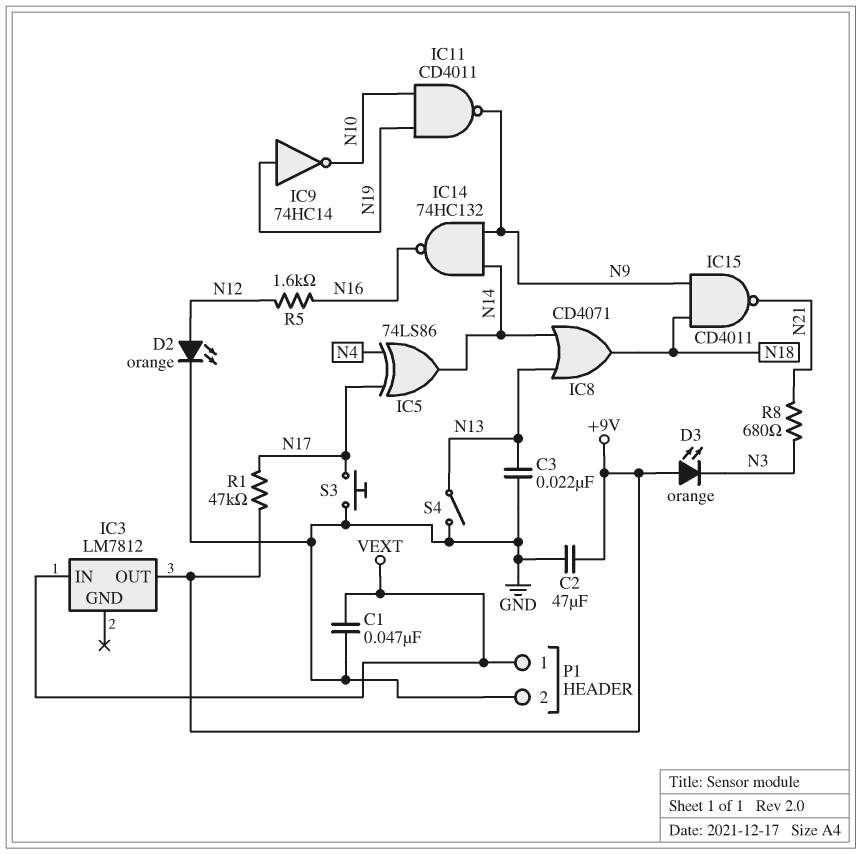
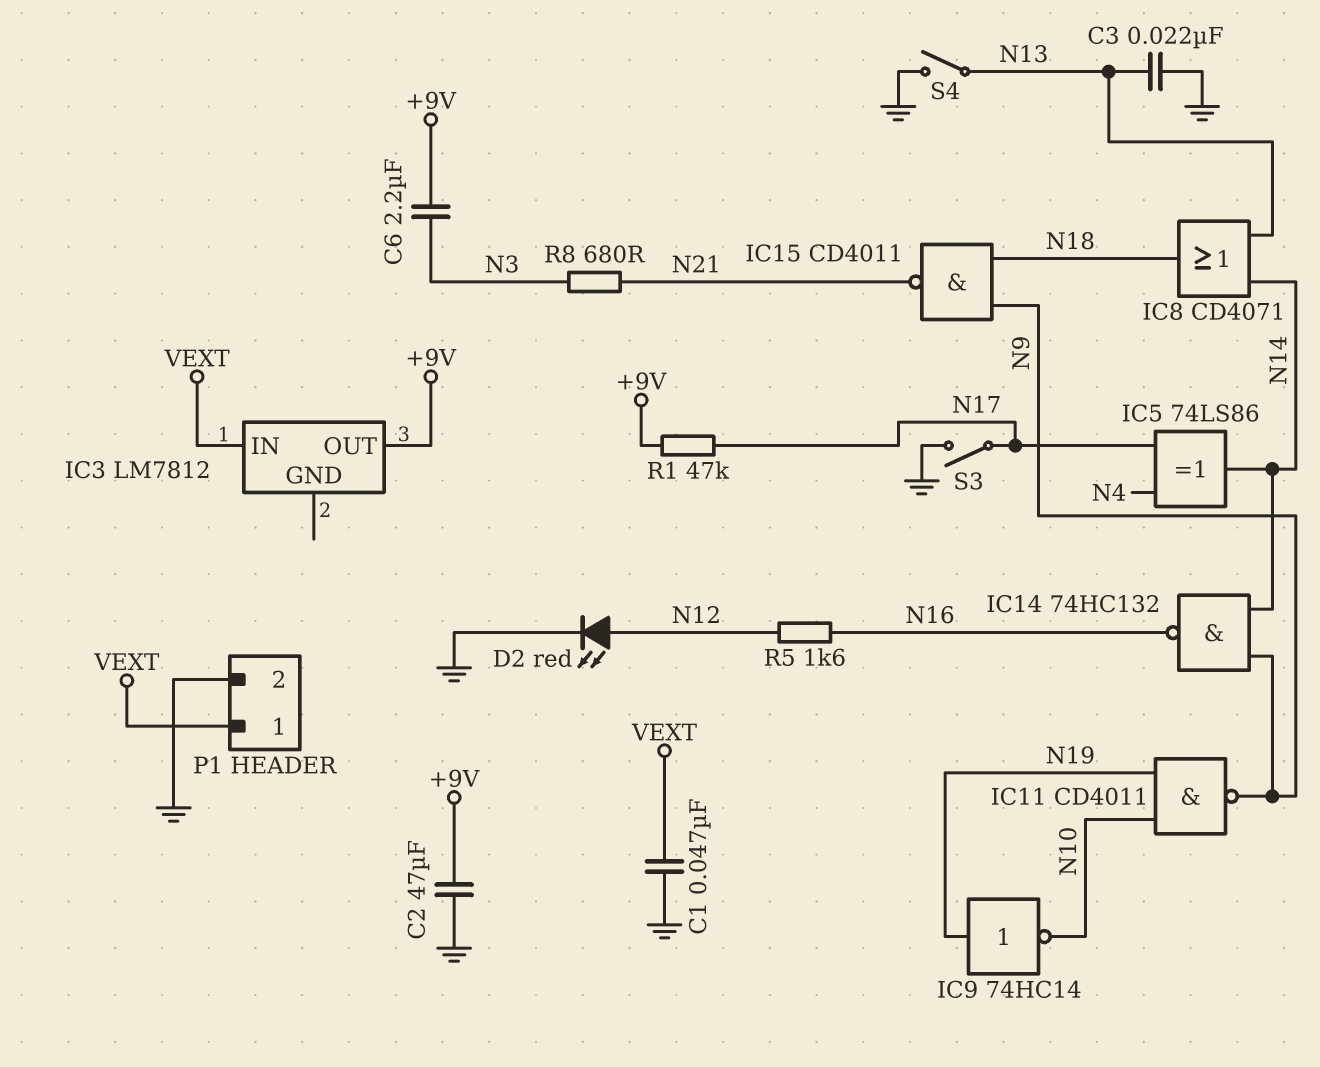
C6: none -> 2.2uF (+9V, N3)
D2: LED orange (A N12, K GND) -> LED red (A N12, K GND)
D3: LED orange (A +9V, K N3) -> none
S3: button (GND, N17) -> switch (GND, N17)

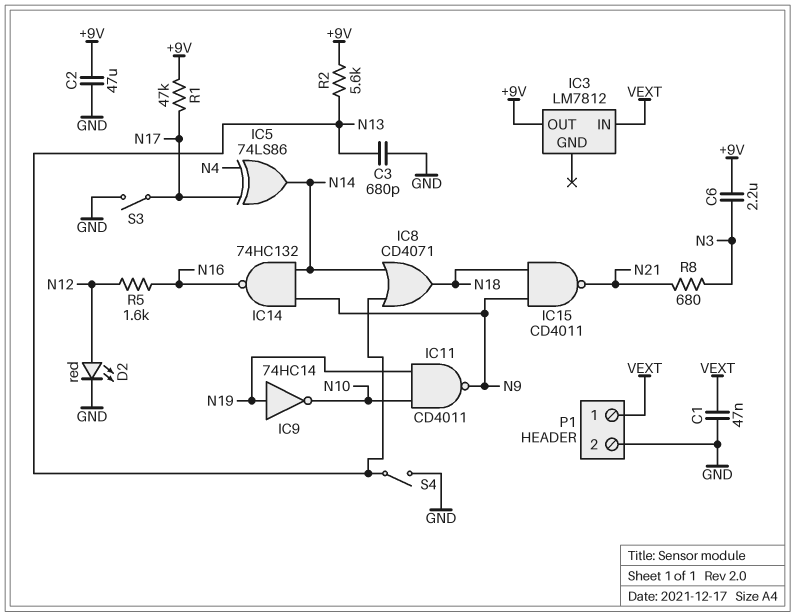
C3: 22nF (GND, N13) -> 680pF (GND, N13)
R2: none -> 5.6k (+9V, N13)

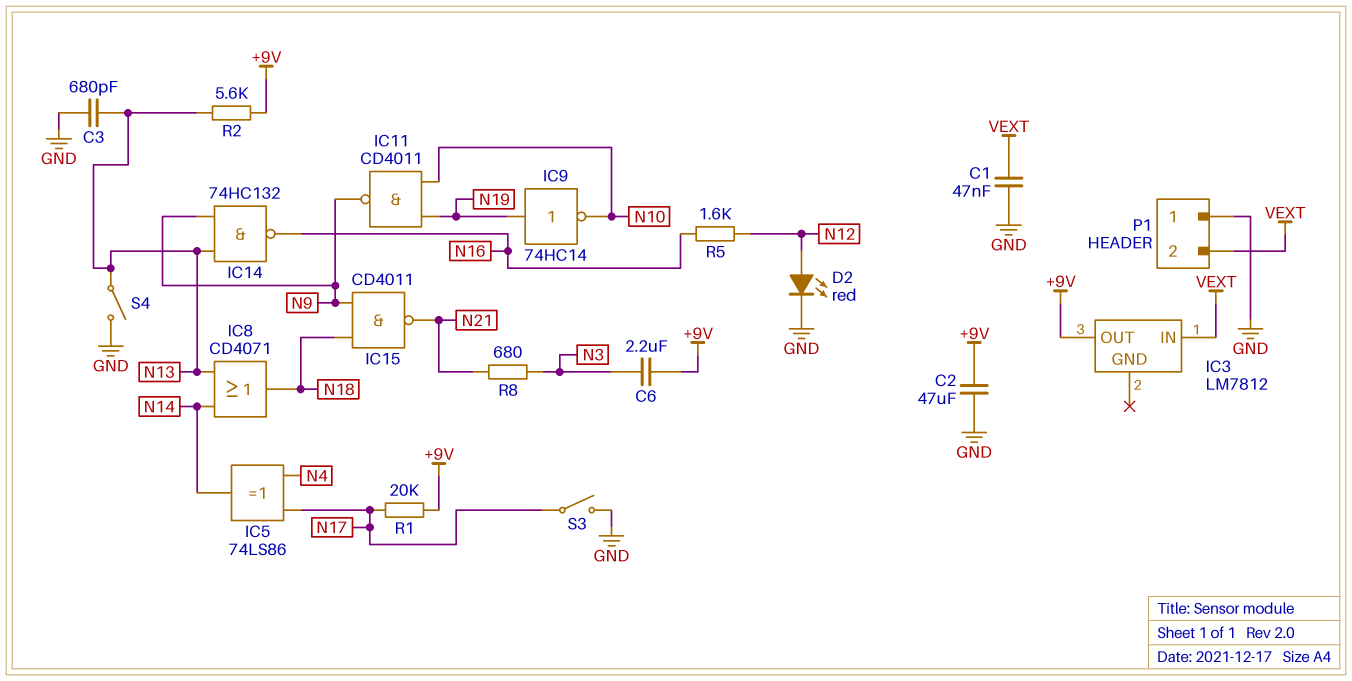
IC14: NAND 74HC132 (in N9, in N14, out N16) -> NAND 74HC132 (in N9, in N13, out N16)
P1 pin 1: VEXT -> GND
P1 pin 2: GND -> VEXT
R1: 47k (+9V, N17) -> 20k (+9V, N17)

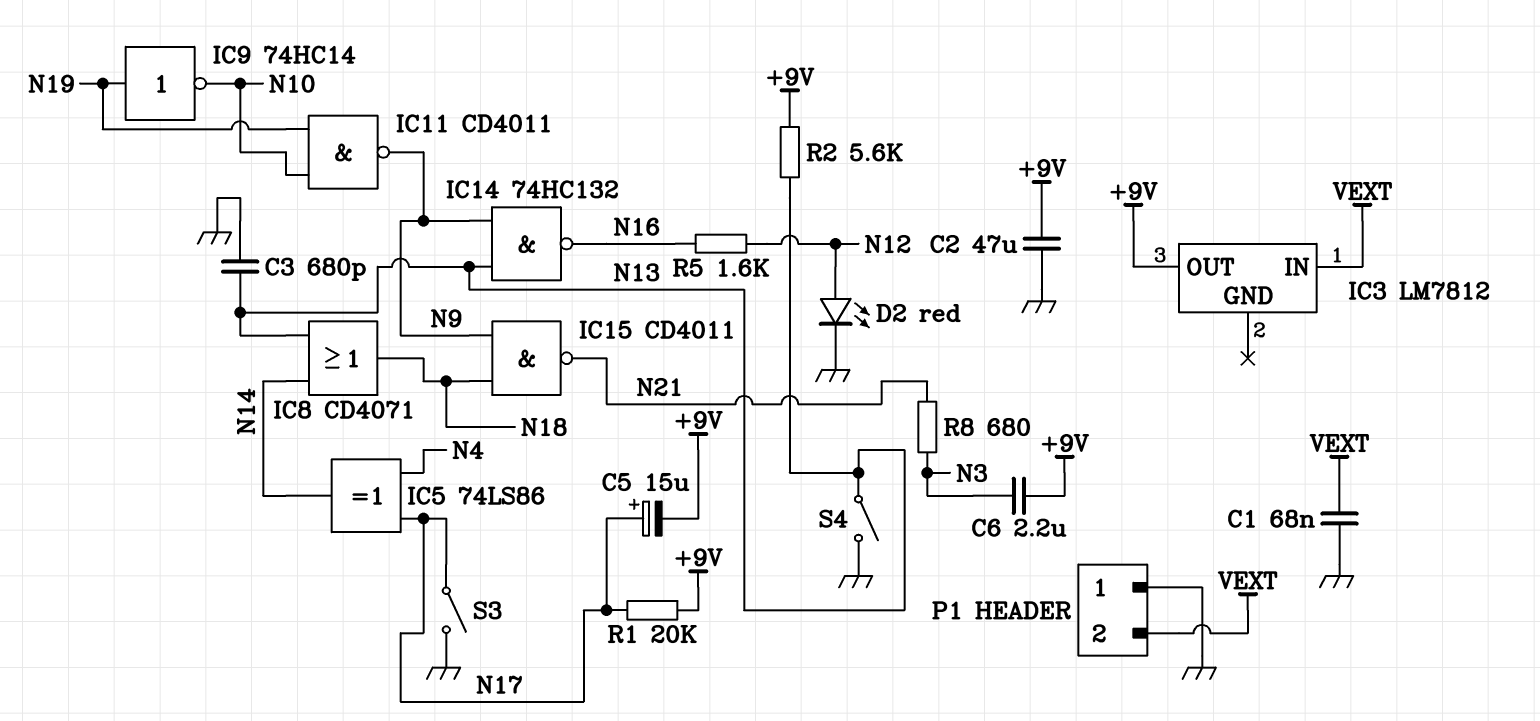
C1: 47nF (GND, VEXT) -> 68nF (GND, VEXT)
C5: none -> 15uF (plus N17, minus +9V)

